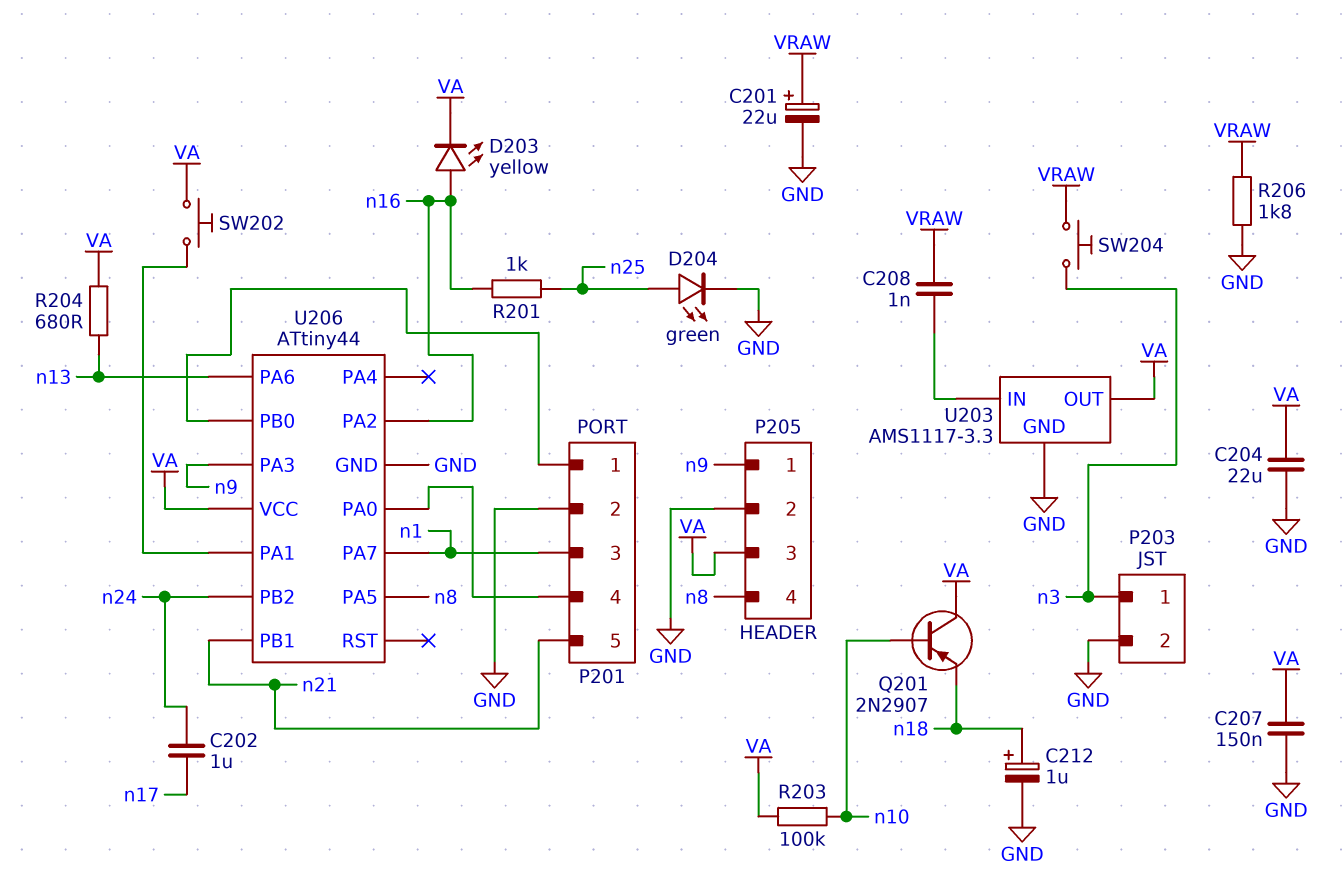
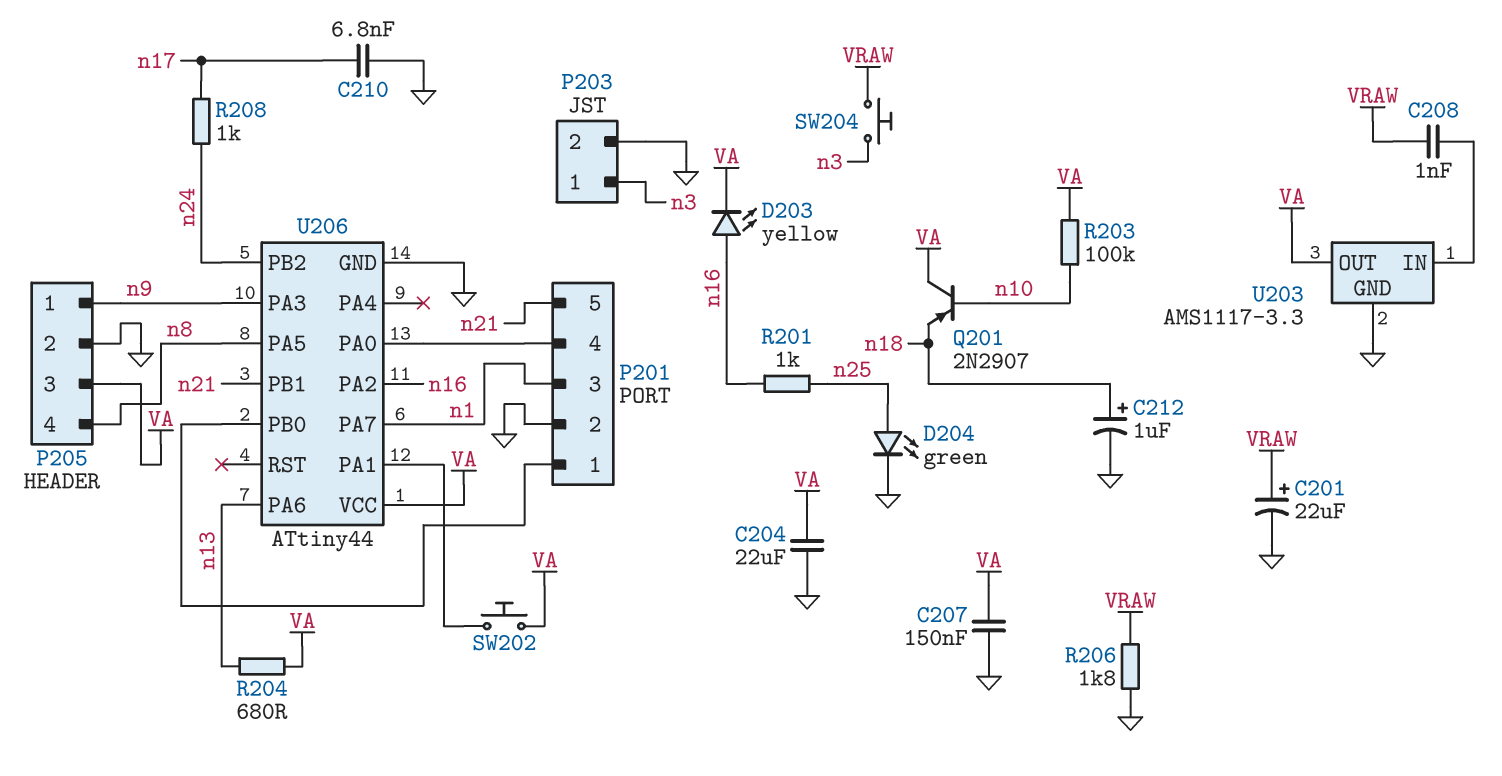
C202: 1uF (n17, n24) -> none
C210: none -> 6.8nF (GND, n17)
R208: none -> 1k (n17, n24)

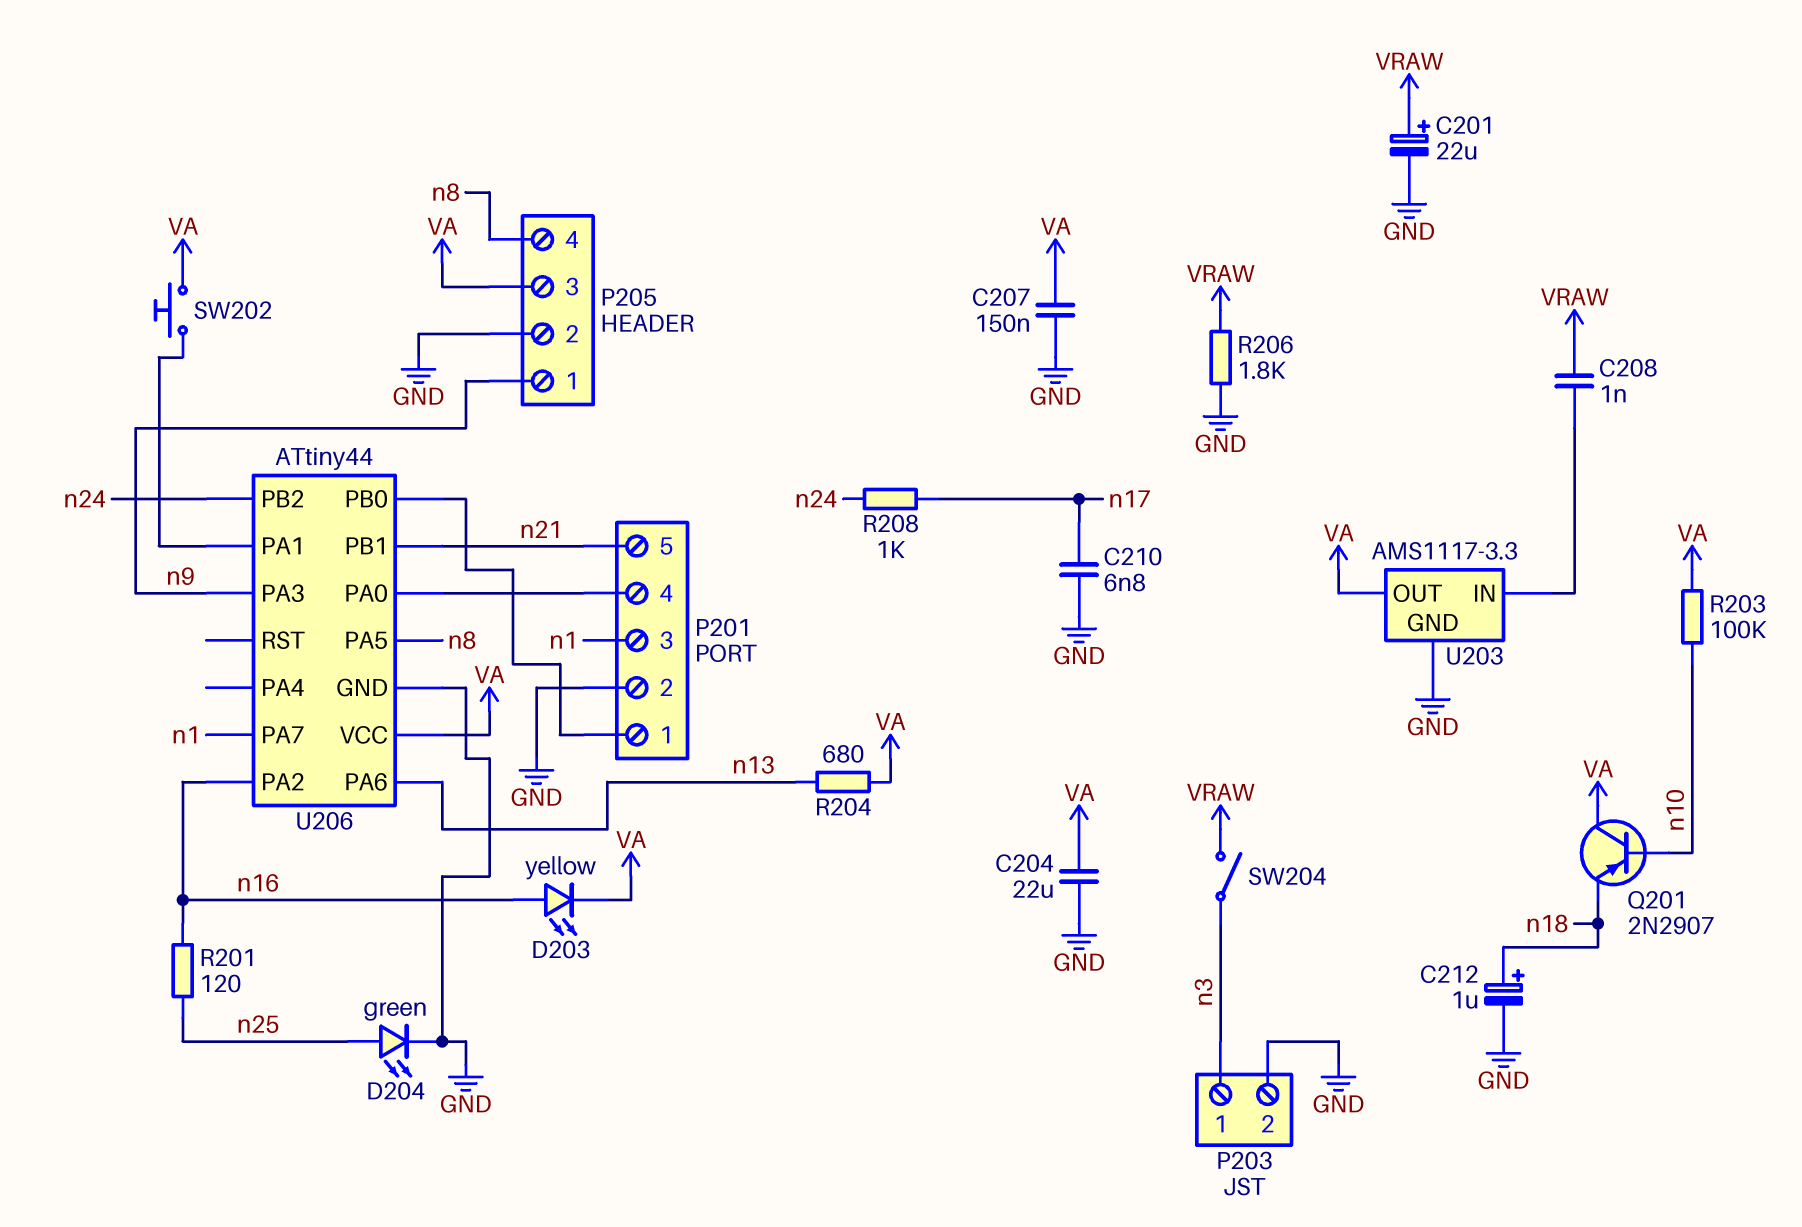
R201: 1k (n16, n25) -> 120 (n16, n25)
SW204: button (VRAW, n3) -> switch (VRAW, n3)

